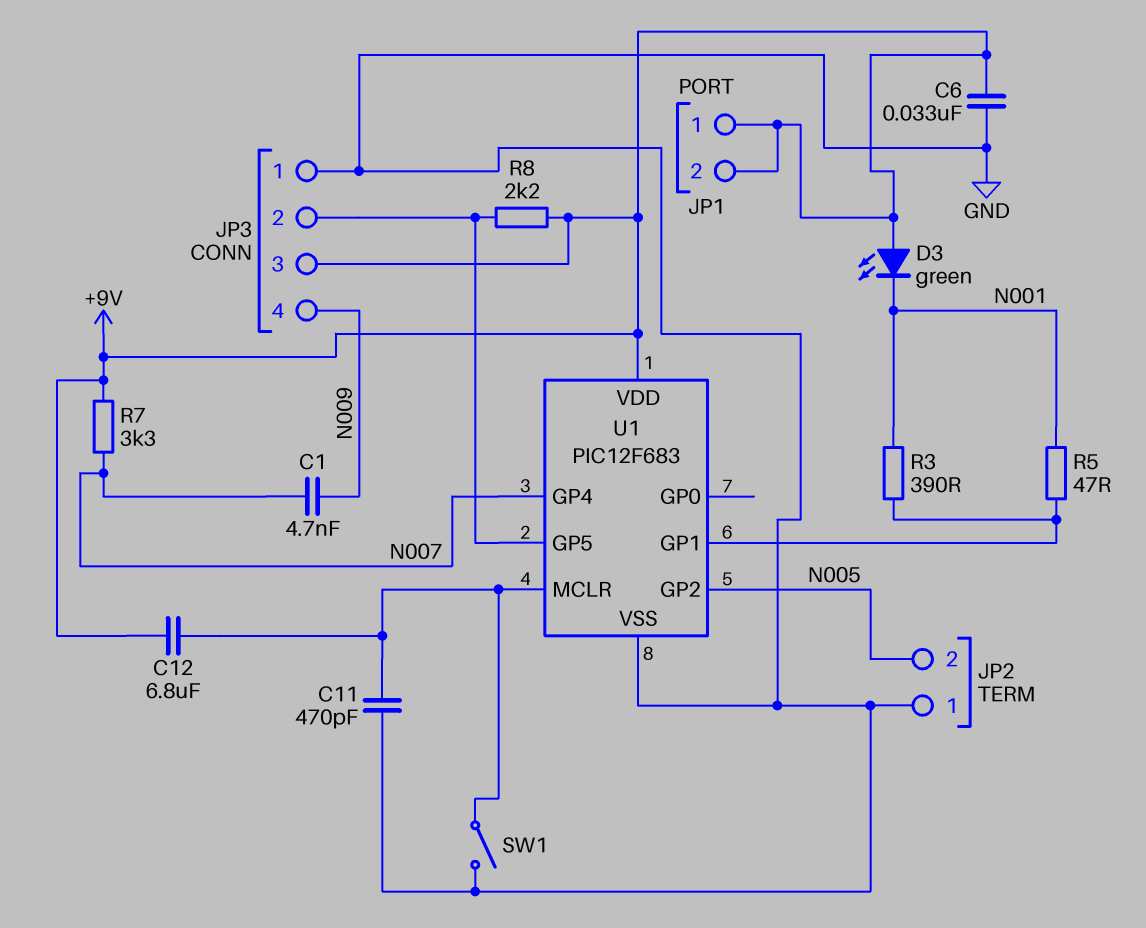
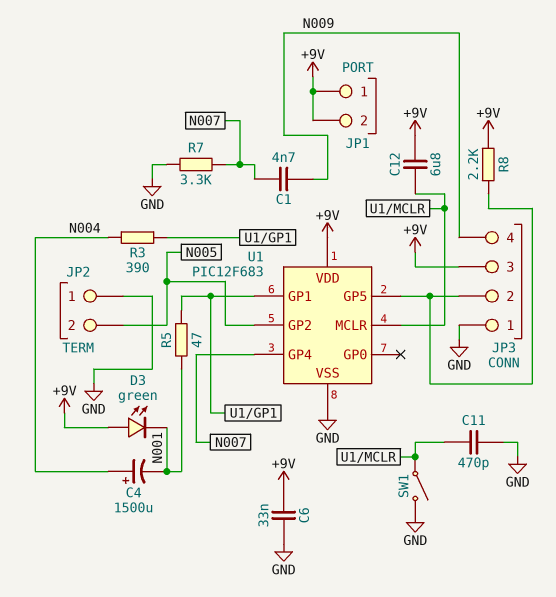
C4: none -> 1500uF (plus N004, minus N001)
R3: 390 (N001, U1/GP1) -> 390 (N004, U1/GP1)
R7: 3.3k (+9V, N007) -> 3.3k (GND, N007)

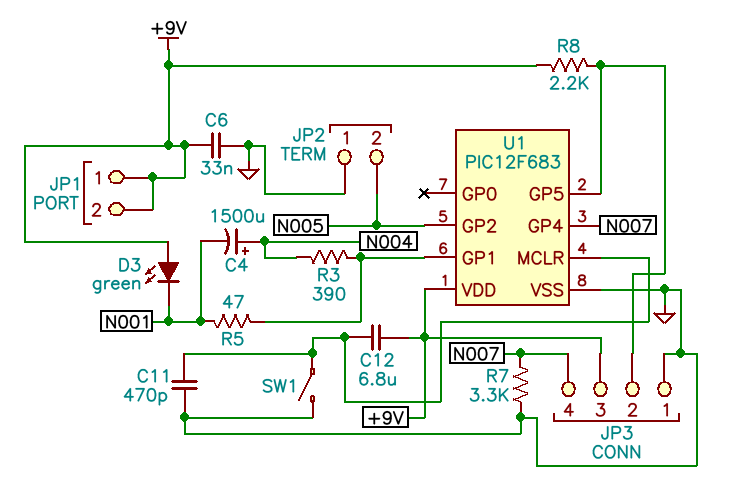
C1: 4.7nF (N007, N009) -> none
JP3 pin 4: N009 -> N007

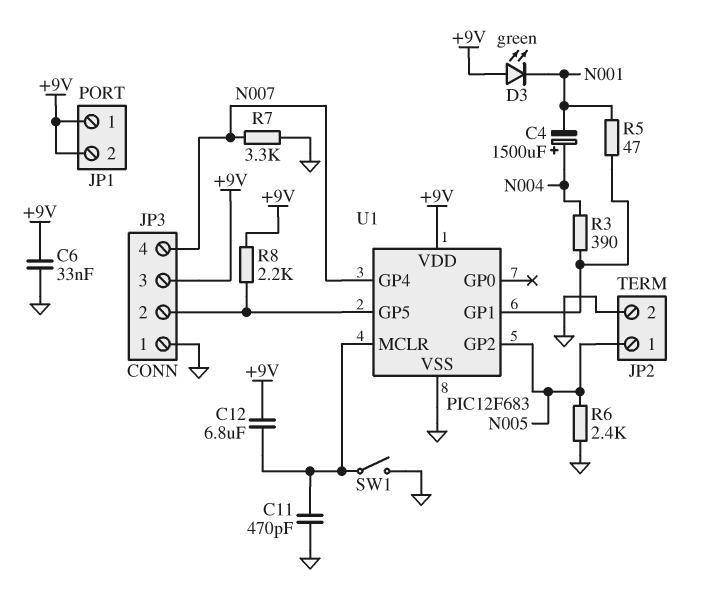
JP2 pin 1: GND -> N005
JP2 pin 2: N005 -> GND
R6: none -> 2.4k (GND, N005)

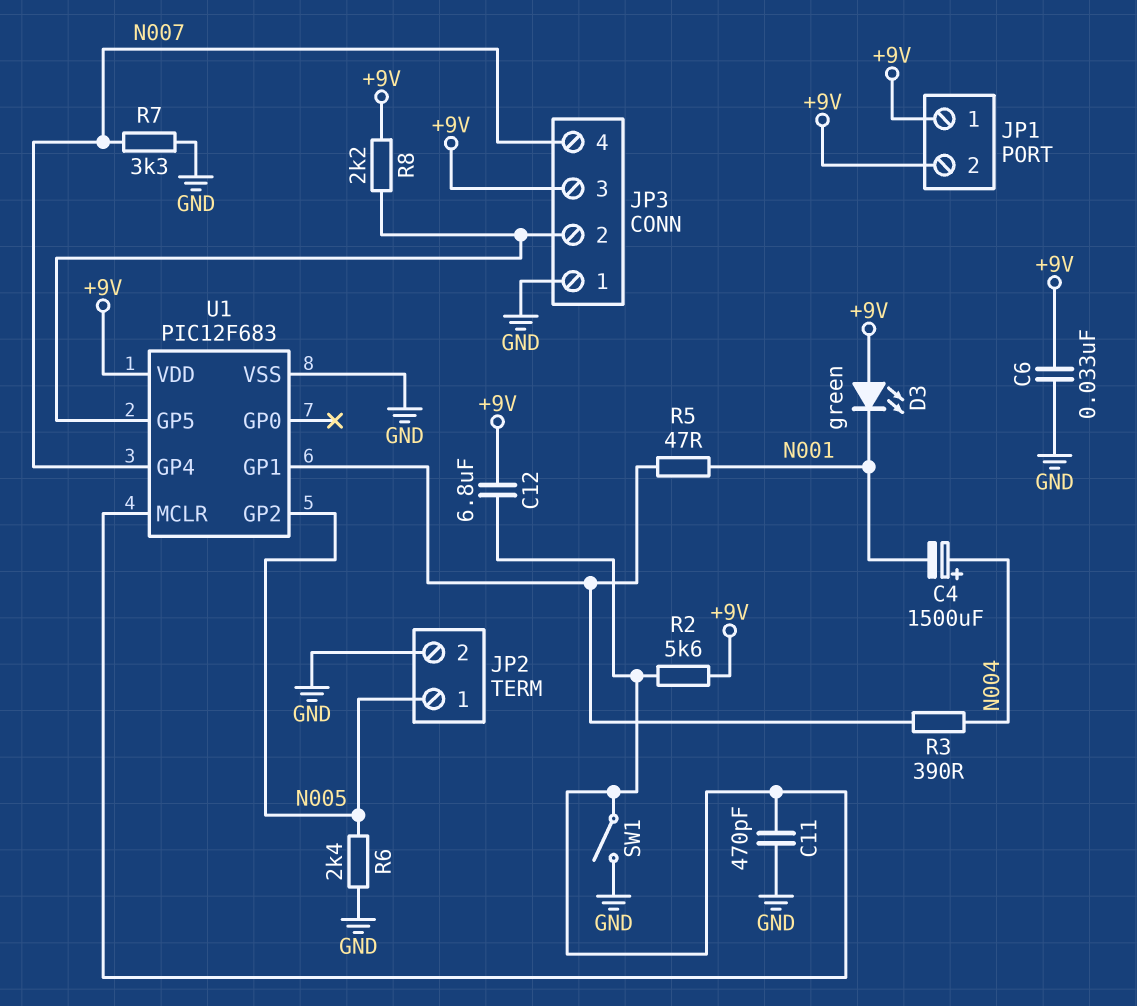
R2: none -> 5.6k (+9V, U1/MCLR)

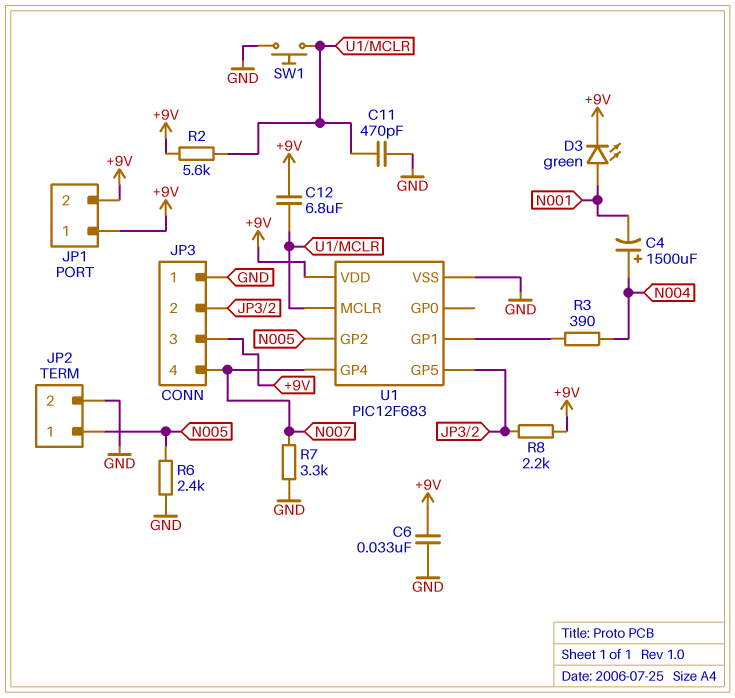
D3: LED green (A +9V, K N001) -> LED green (A N001, K +9V)
R5: 47 (N001, U1/GP1) -> none
SW1: switch (GND, U1/MCLR) -> button (GND, U1/MCLR)

